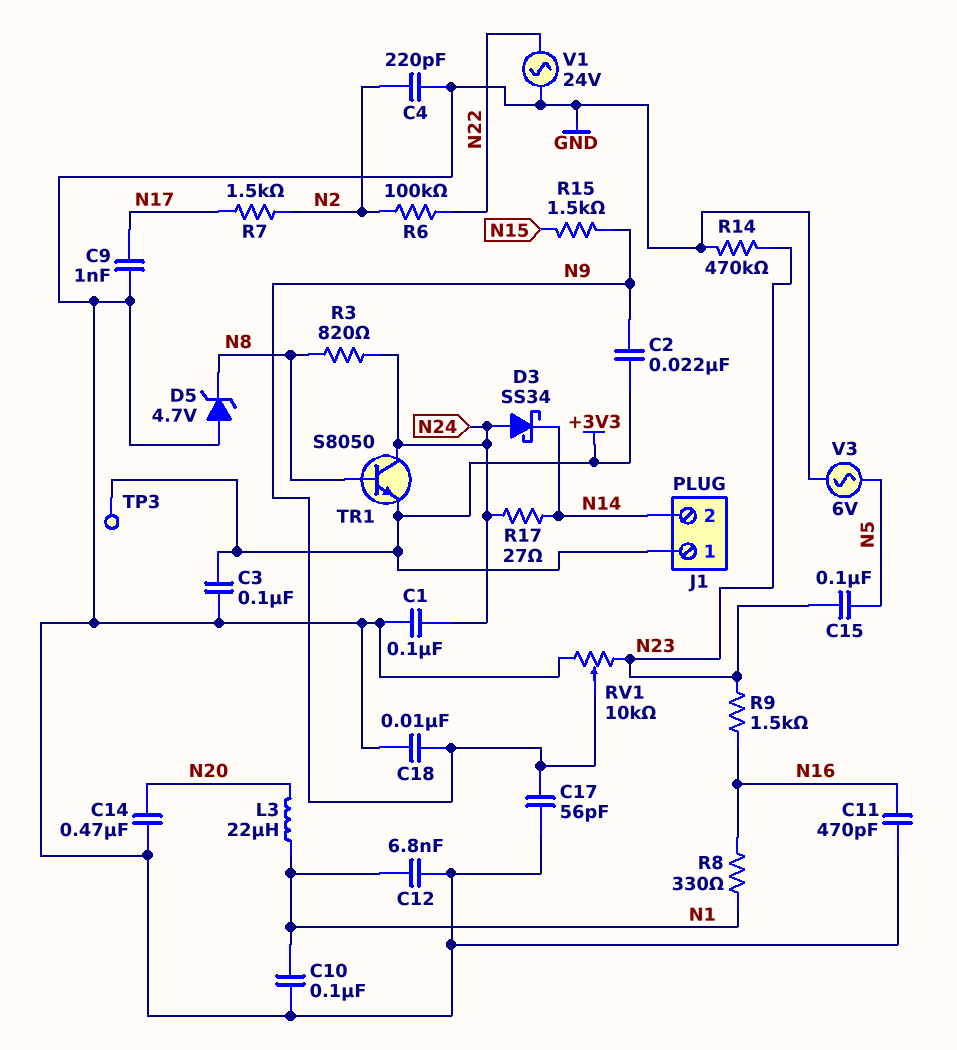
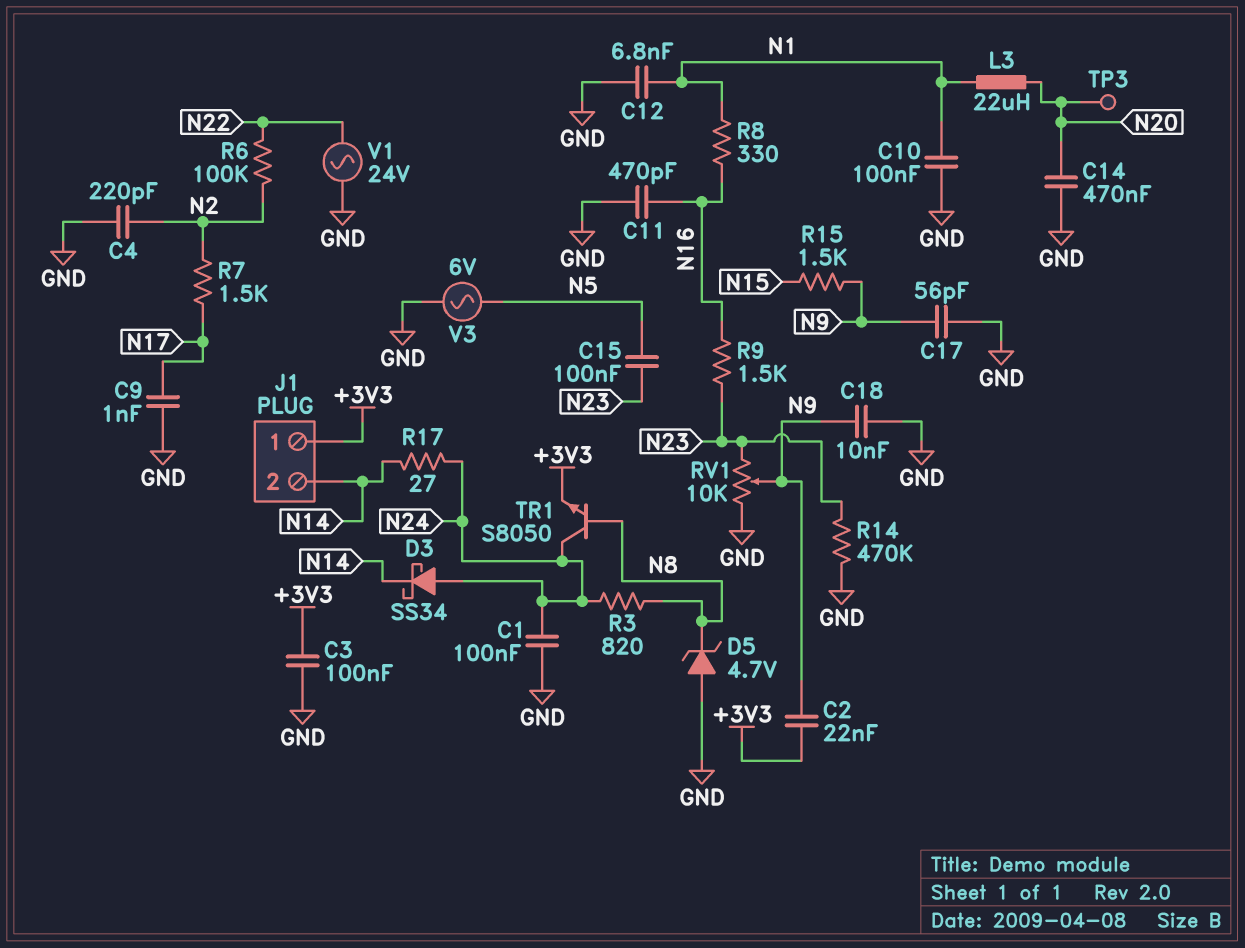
TP3: test point (+3V3) -> test point (N20)

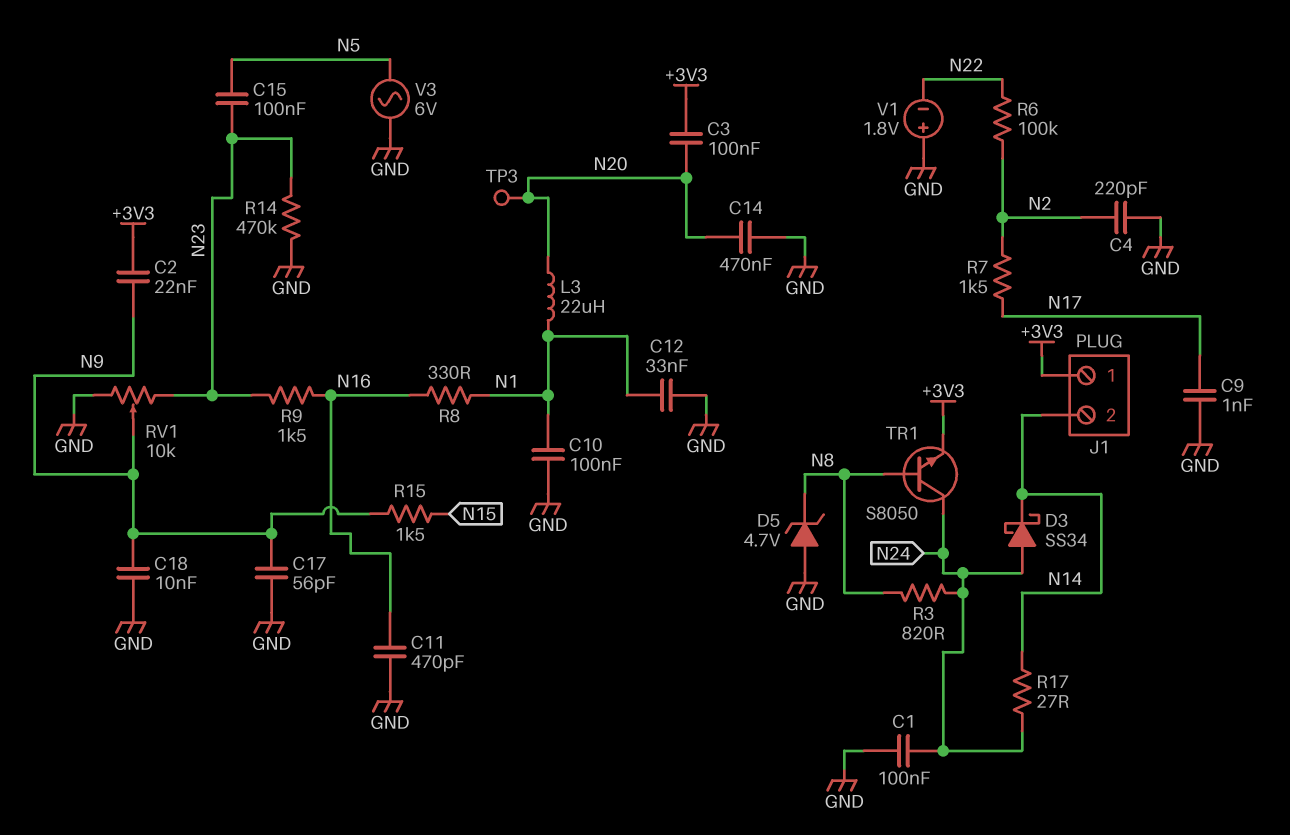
C3: 100nF (+3V3, GND) -> 100nF (+3V3, N20)
C12: 6.8nF (GND, N1) -> 33nF (GND, N1)
V1: AC 24V (GND, N22) -> 1.8V (plus GND, minus N22)

